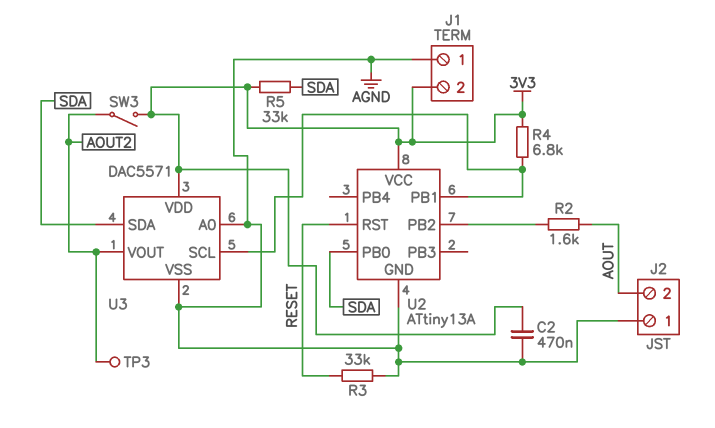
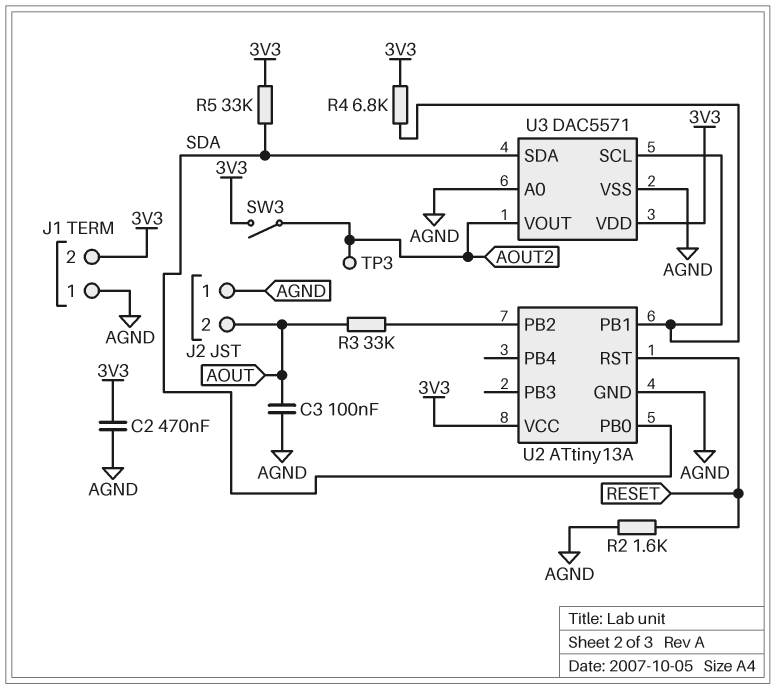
C3: none -> 100nF (AGND, AOUT)
R2: 1.6k (AOUT, U2/PB2) -> 1.6k (AGND, RESET)
R3: 33k (AGND, RESET) -> 33k (AOUT, U2/PB2)

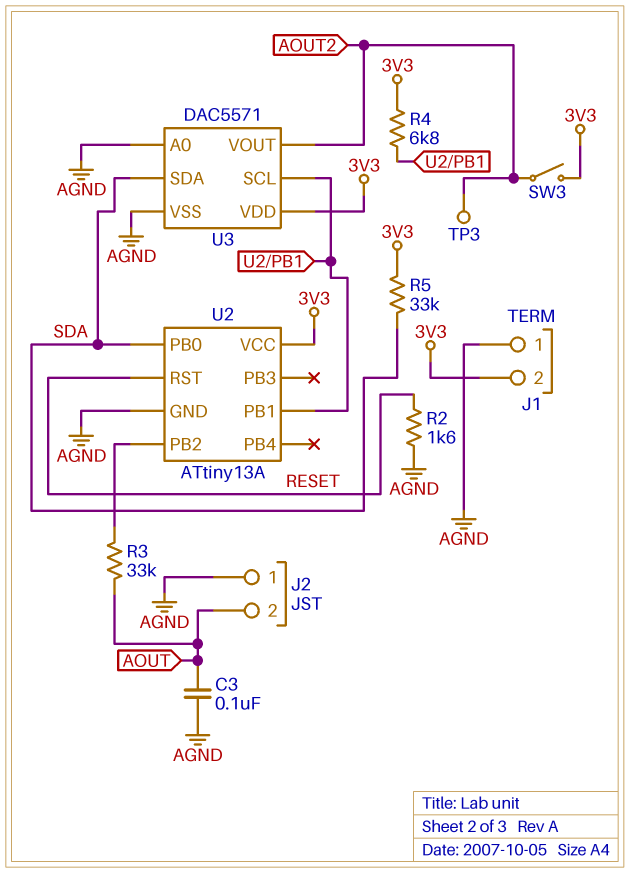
C2: 470nF (3V3, AGND) -> none

